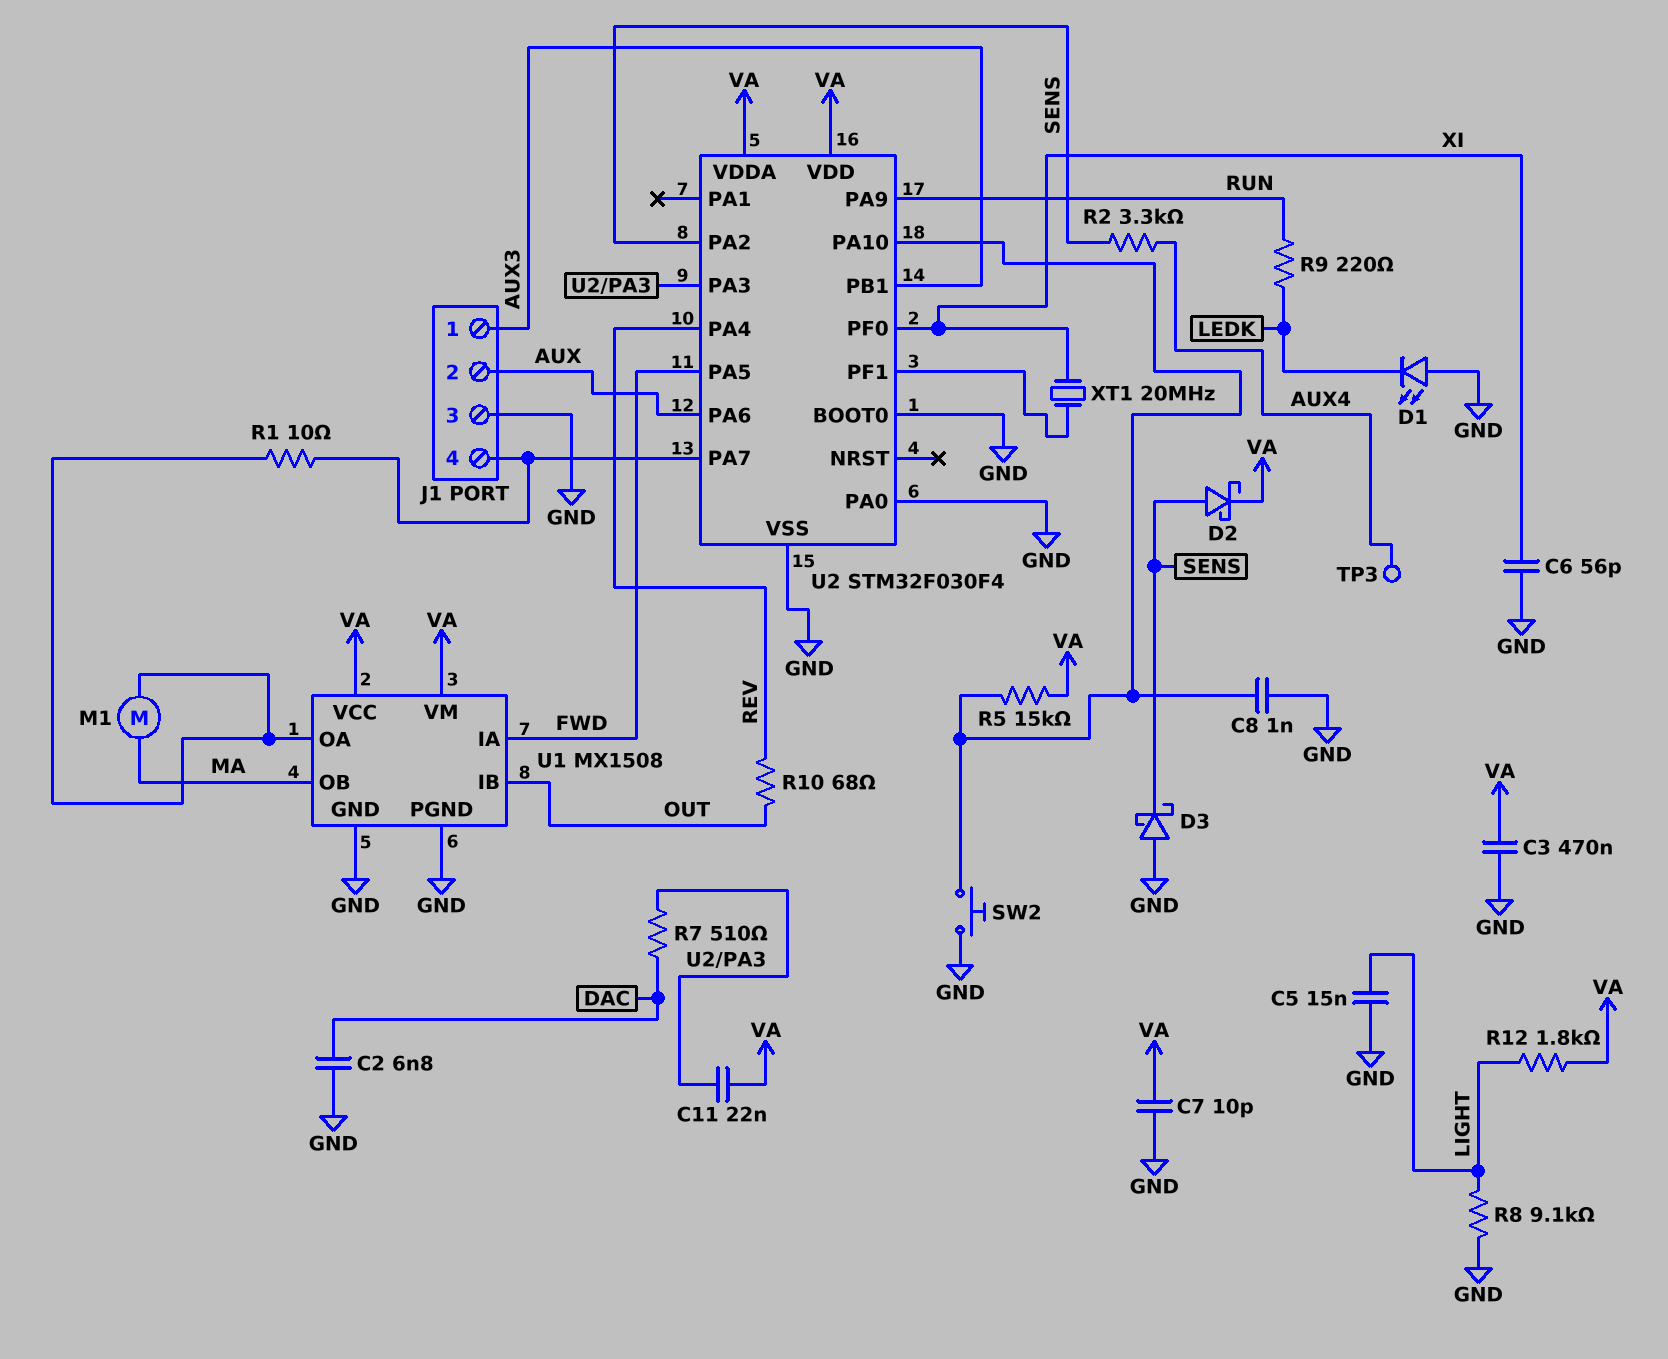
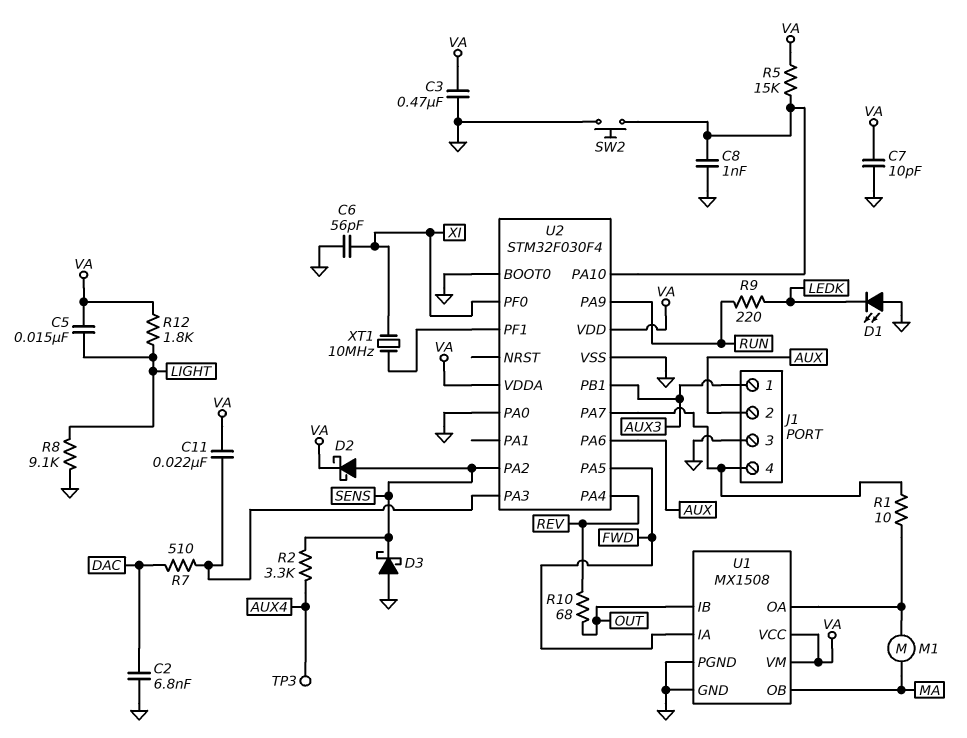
C5: 15nF (GND, LIGHT) -> 15nF (LIGHT, VA)
XT1: 20MHz (U2/PF1, XI) -> 10MHz (U2/PF1, XI)

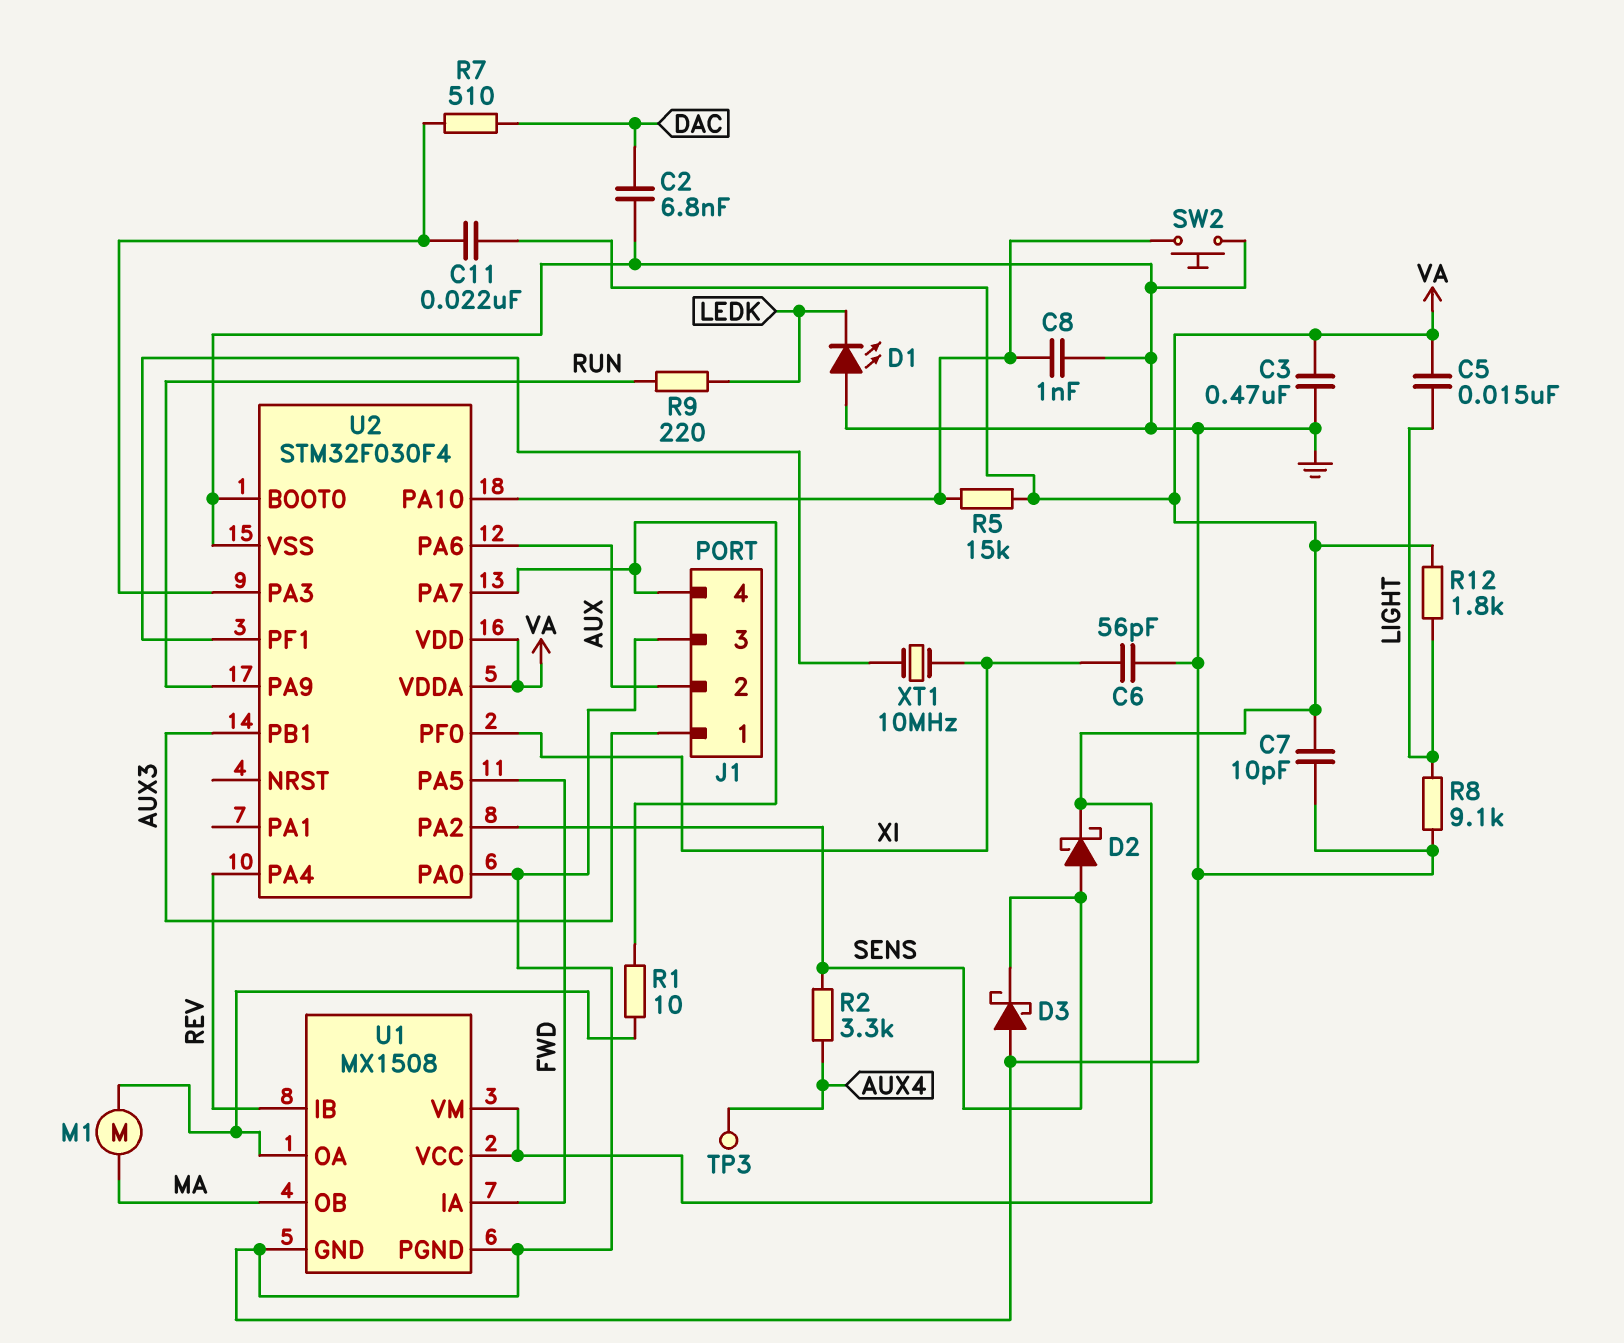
R10: 68 (OUT, REV) -> none
U1 pin IB: OUT -> REV

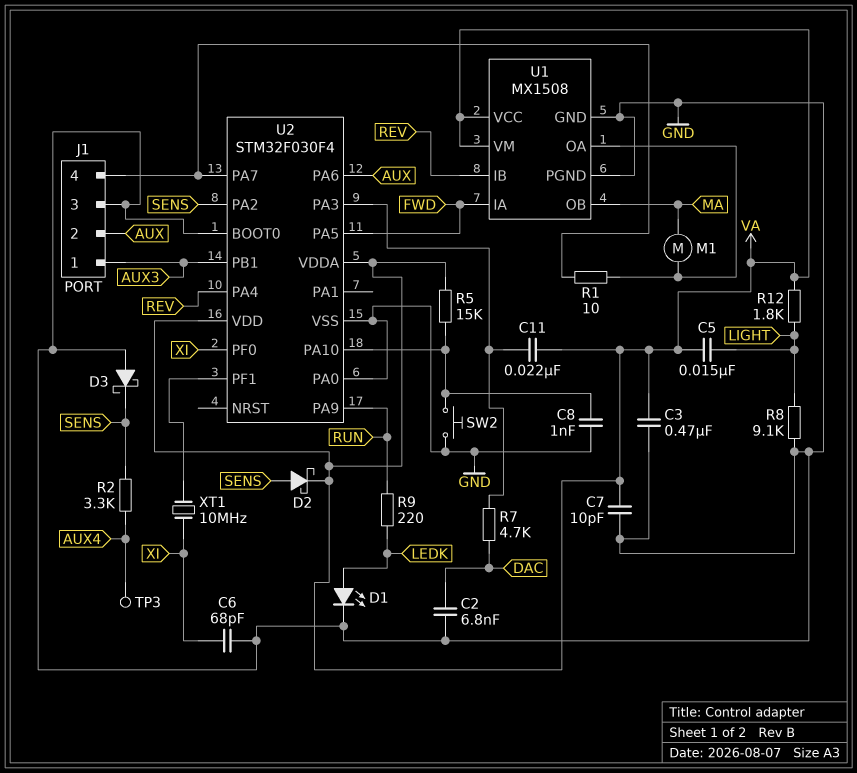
C6: 56pF (GND, XI) -> 68pF (GND, XI)
D1: LED (A GND, K LEDK) -> LED (A LEDK, K GND)
R7: 510 (DAC, U2/PA3) -> 4.7k (DAC, U2/PA3)

